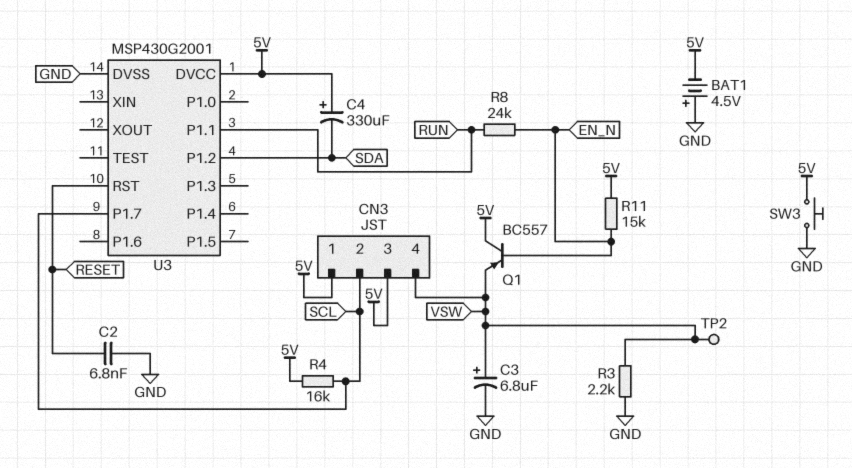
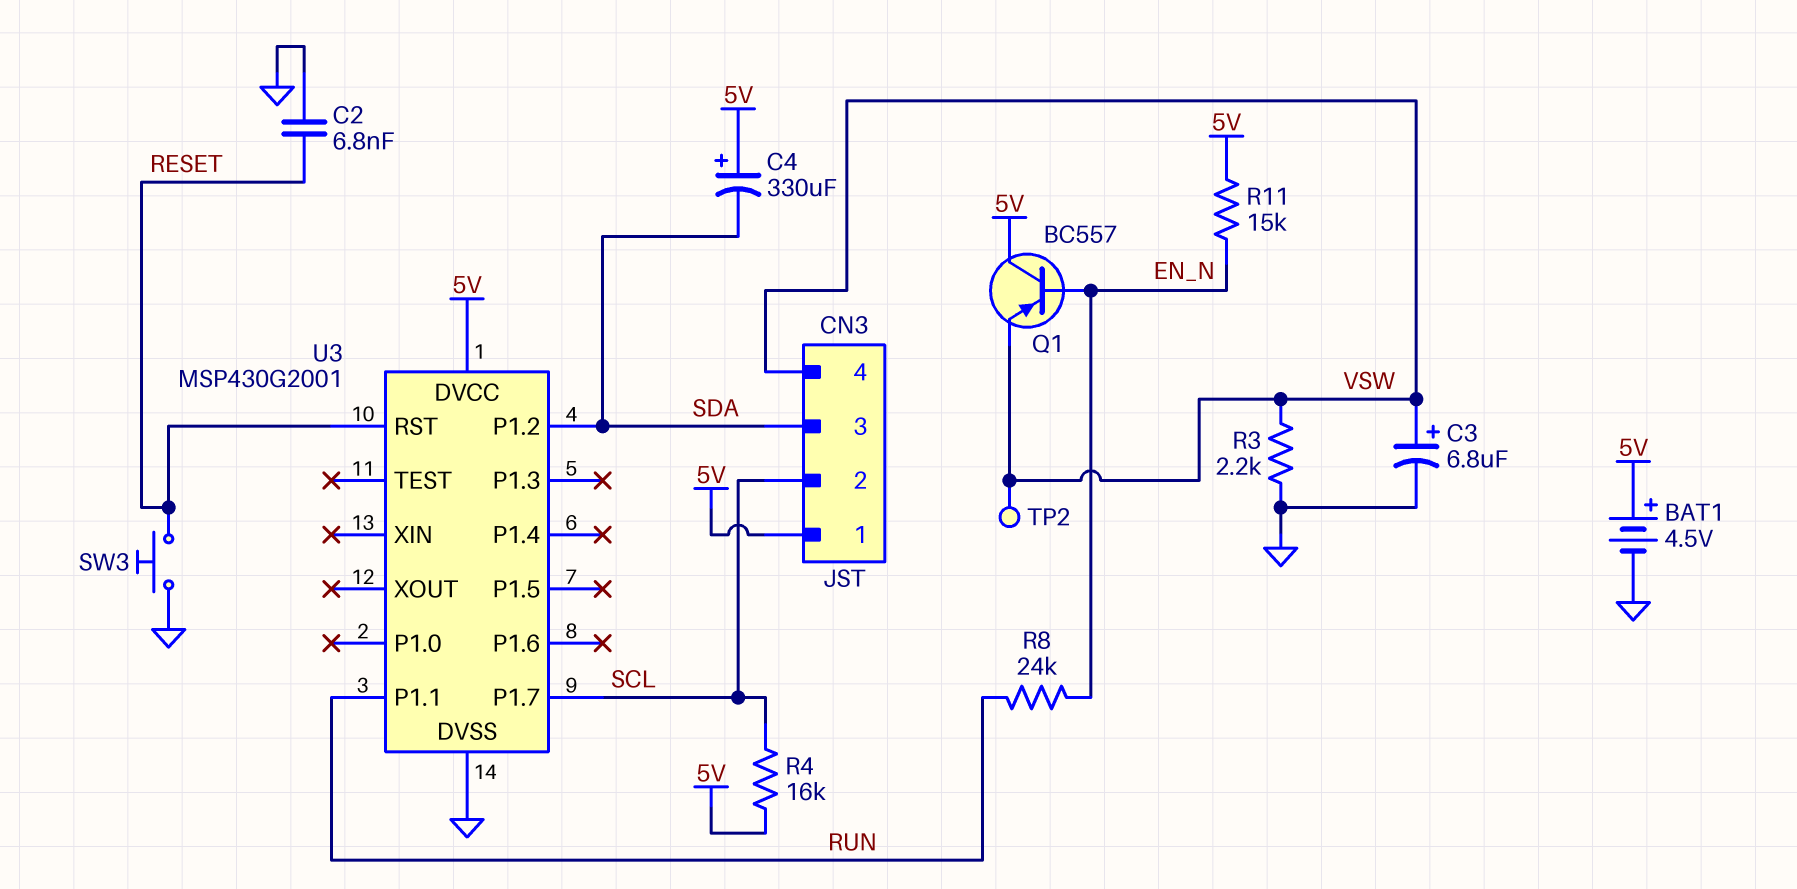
BAT1: 4.5V (plus GND, minus 5V) -> 4.5V (plus 5V, minus GND)
CN3 pin 3: 5V -> SDA
SW3: button (5V, GND) -> button (GND, RESET)

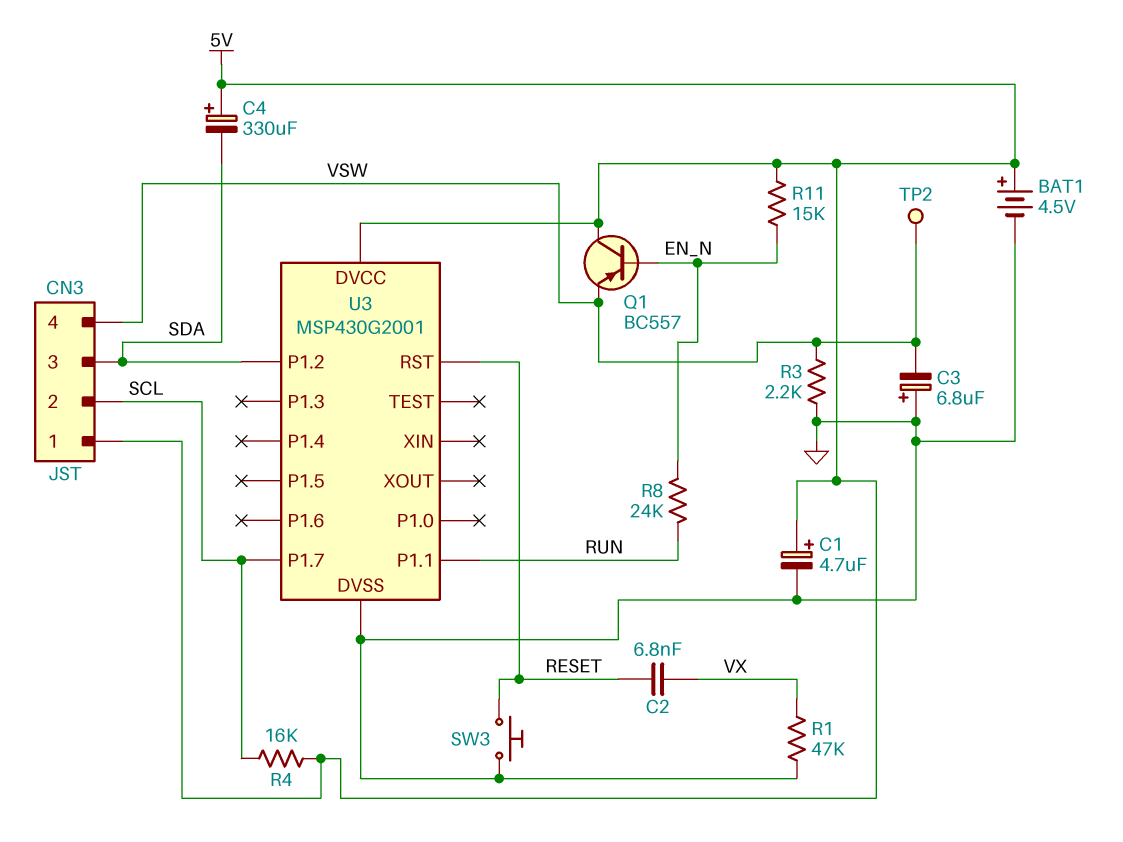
C1: none -> 4.7uF (plus 5V, minus GND)
C2: 6.8nF (GND, RESET) -> 6.8nF (RESET, VX)
C3: 6.8uF (plus VSW, minus GND) -> 6.8uF (plus GND, minus VSW)
R1: none -> 47k (GND, VX)

